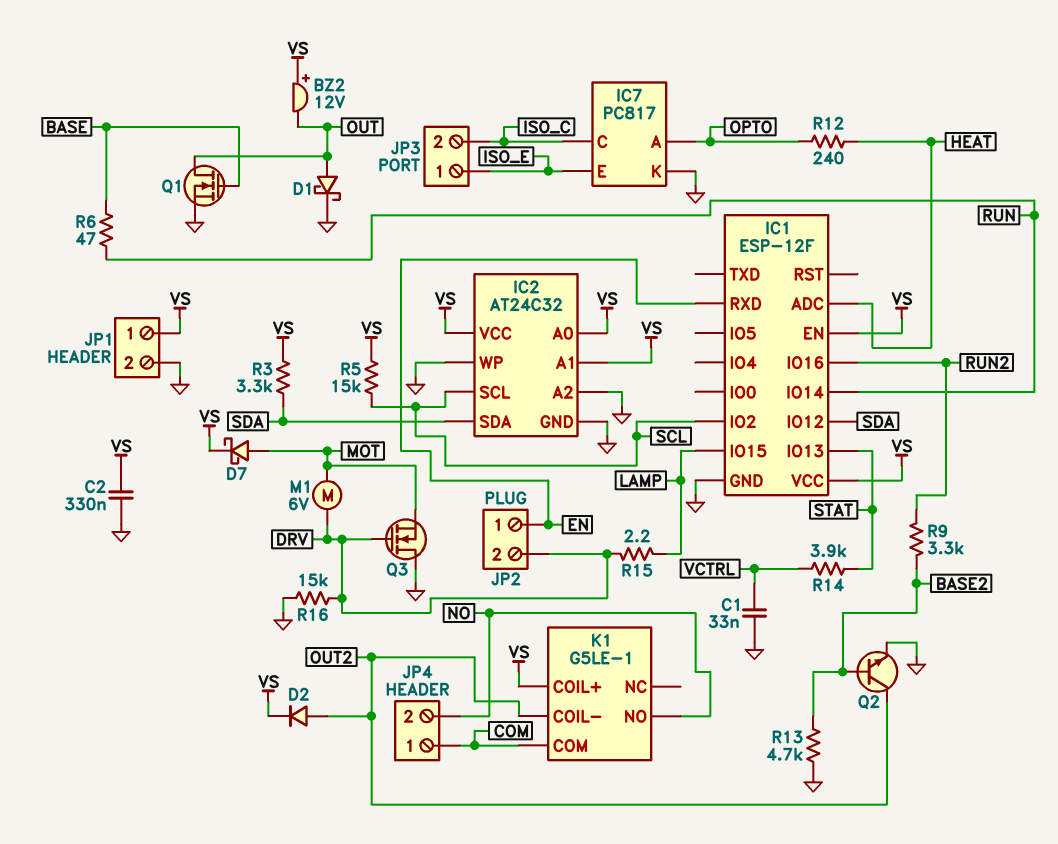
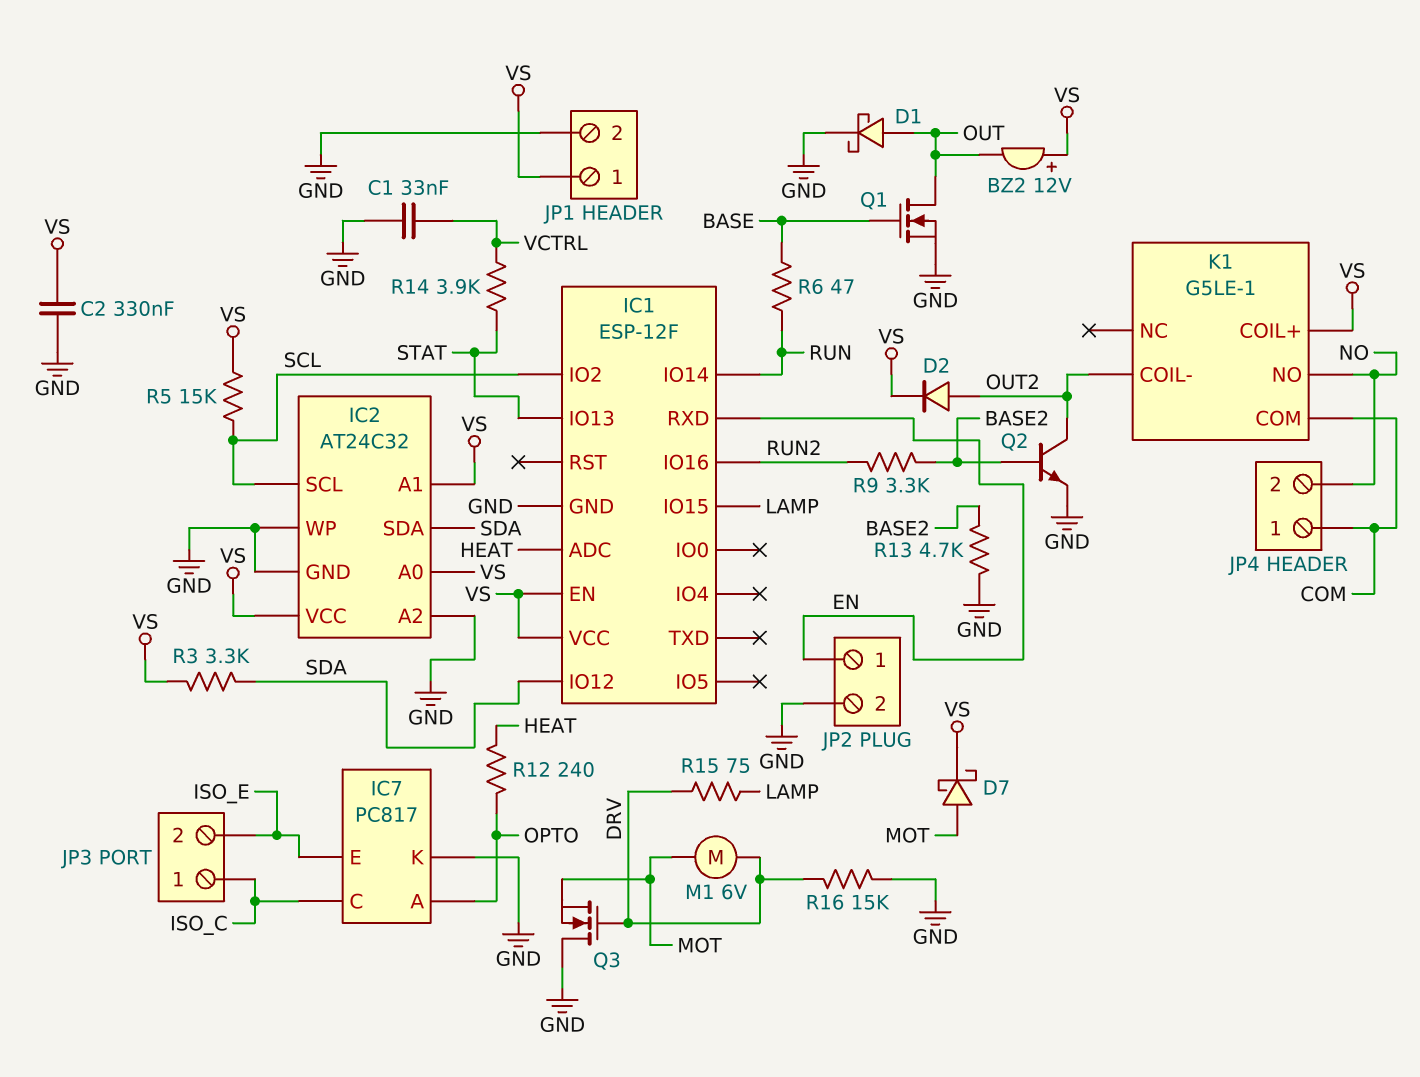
JP2 pin 2: DRV -> GND
JP3 pin 1: ISO_E -> ISO_C
JP3 pin 2: ISO_C -> ISO_E
R15: 2.2 (DRV, LAMP) -> 75 (DRV, LAMP)

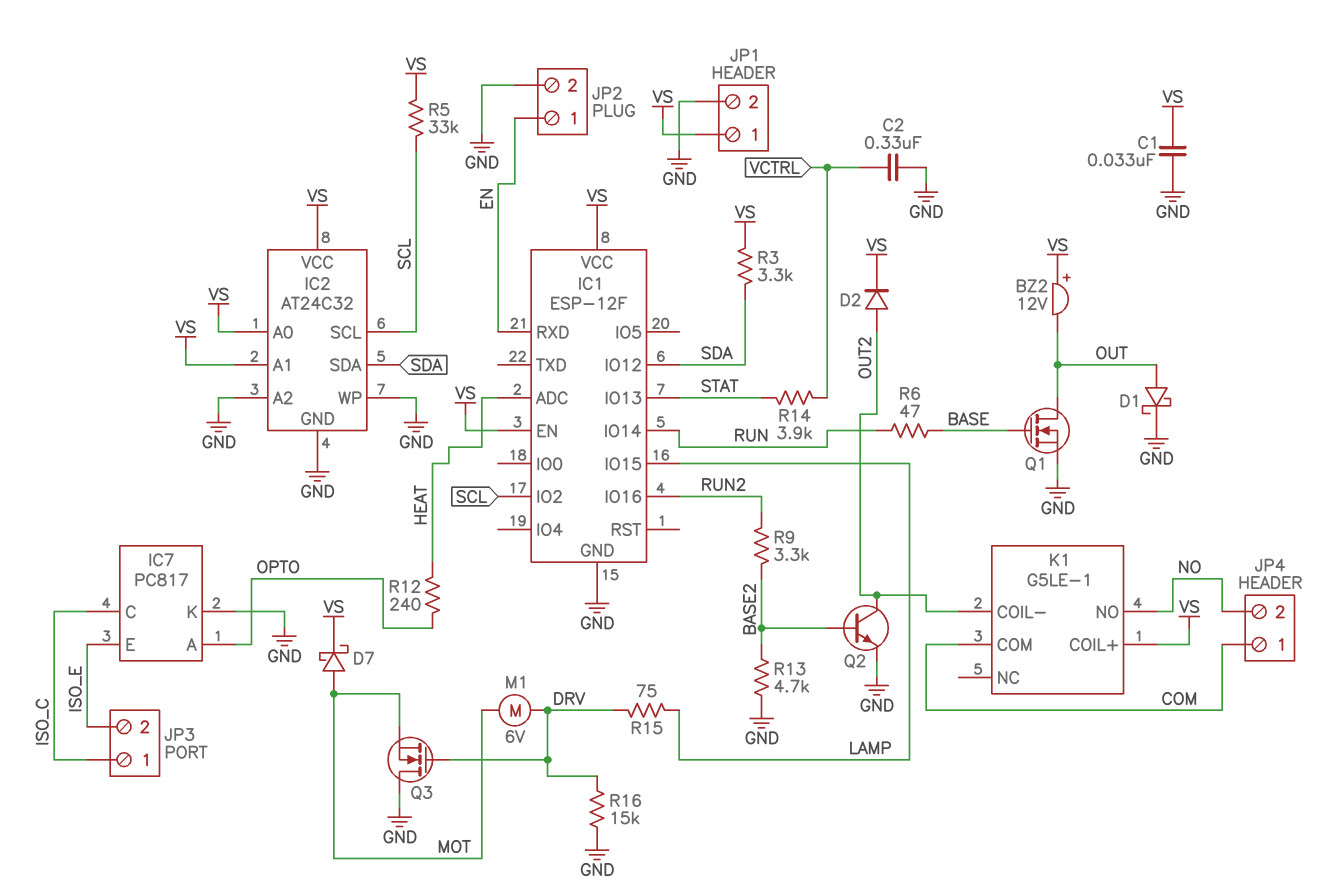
C1: 33nF (GND, VCTRL) -> 33nF (GND, VS)
C2: 330nF (GND, VS) -> 330nF (GND, VCTRL)
R5: 15k (SCL, VS) -> 33k (SCL, VS)

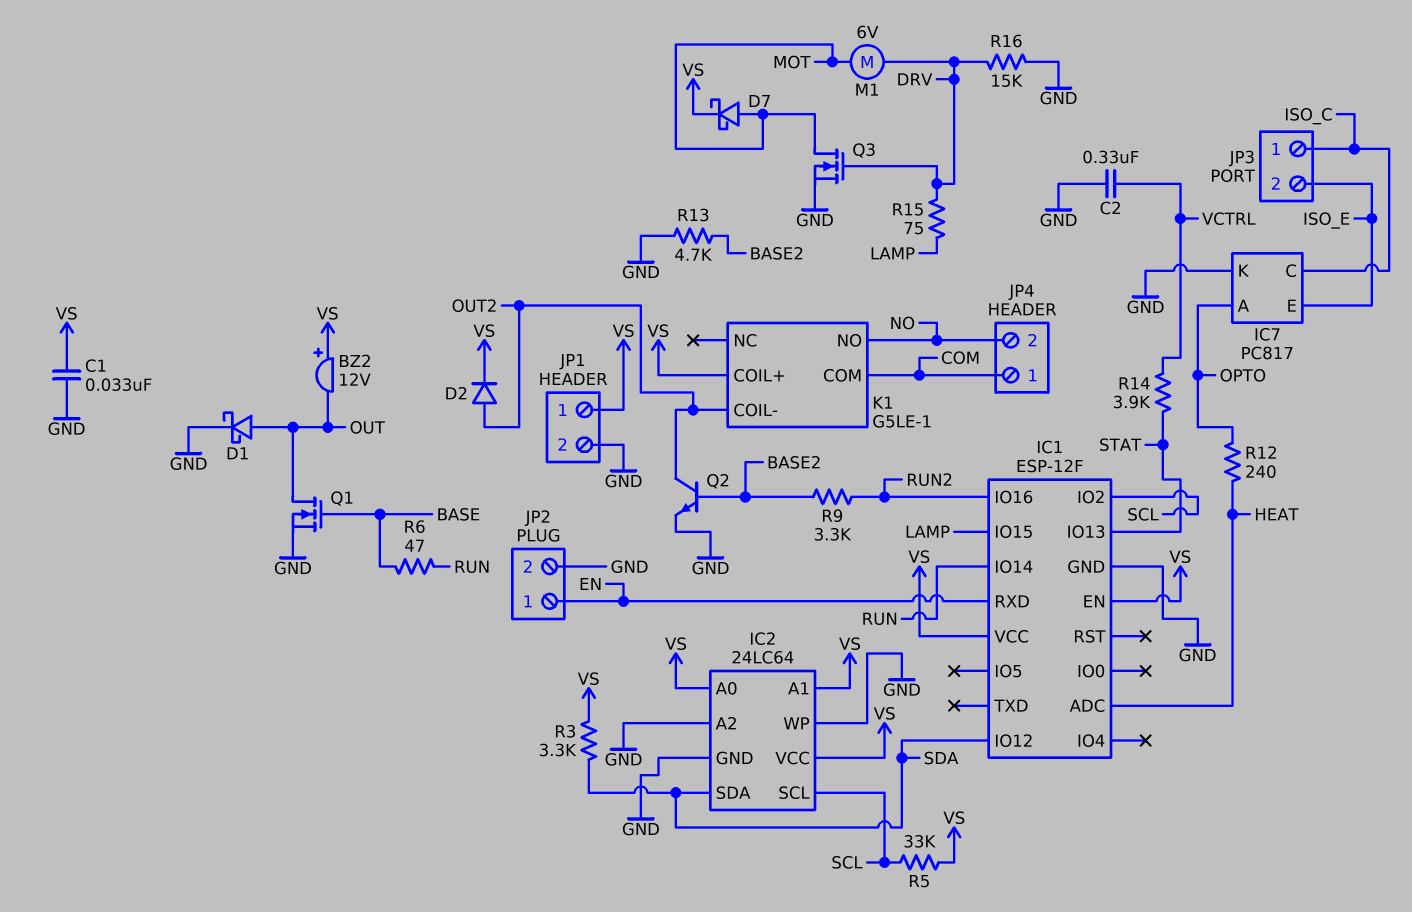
IC2: AT24C32 -> 24LC64
Q3: NMOS (G DRV, D GND, S MOT) -> NMOS (G DRV, D MOT, S GND)

